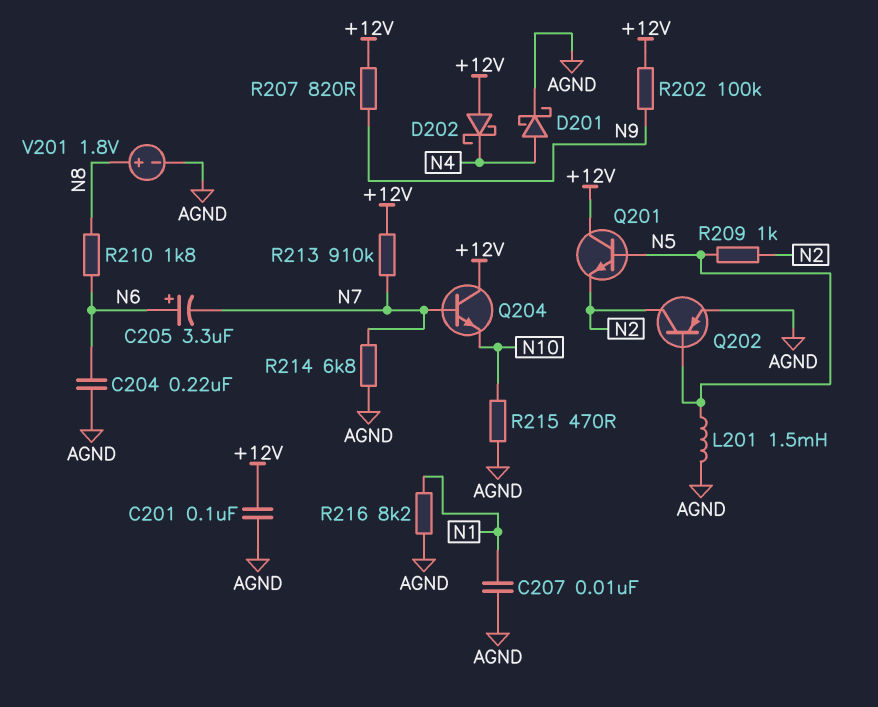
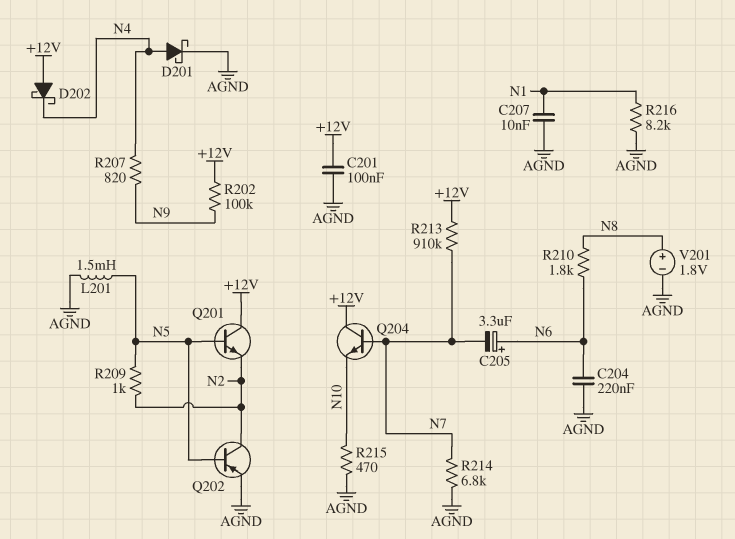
R207: 820 (+12V, N9) -> 820 (N4, N9)

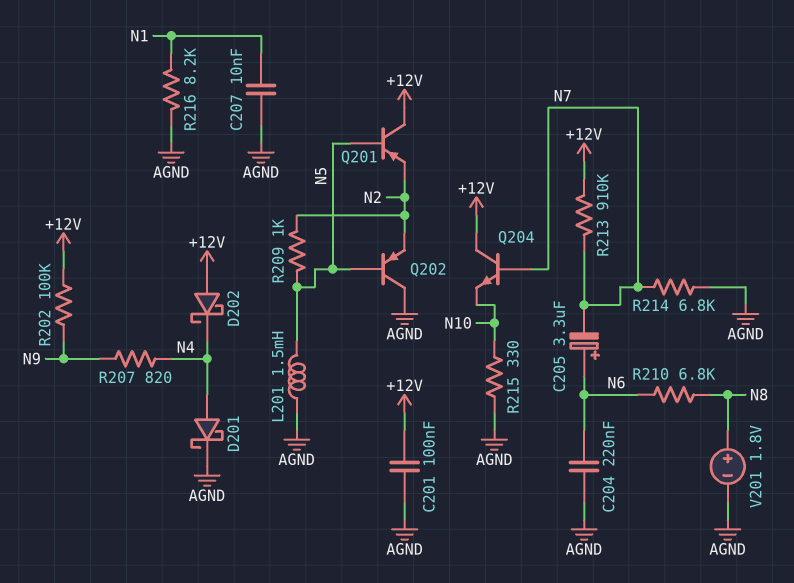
Q201: NPN (B N5, C +12V, E N2) -> PNP (B N5, C +12V, E N2)
Q202: PNP (B N5, C N2, E AGND) -> PNP (B N5, C AGND, E N2)
R210: 1.8k (N6, N8) -> 6.8k (N6, N8)
R215: 470 (AGND, N10) -> 330 (AGND, N10)

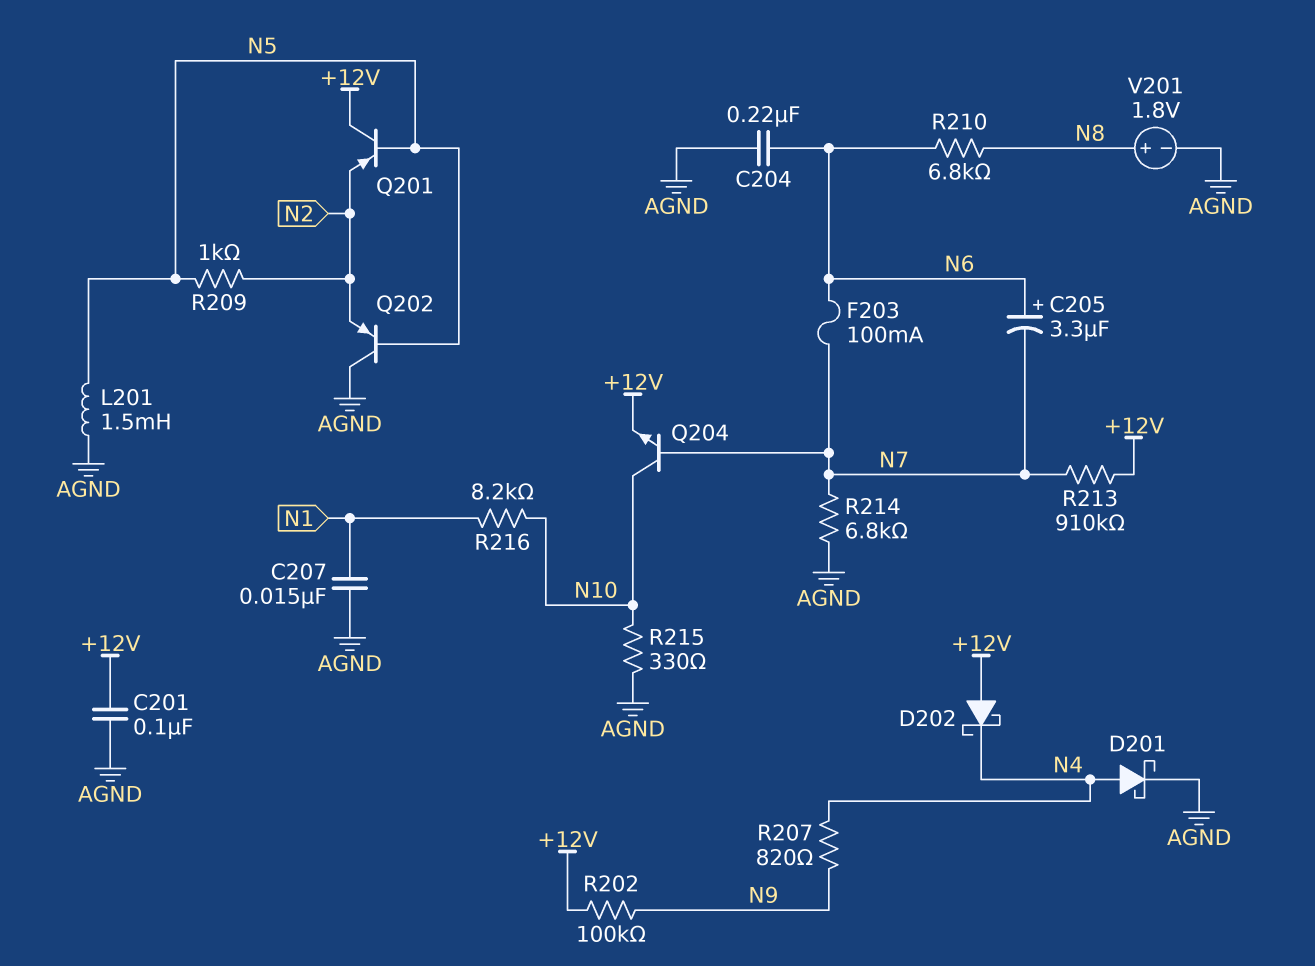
C207: 10nF (AGND, N1) -> 15nF (AGND, N1)
F203: none -> 100mA (N6, N7)
Q204: NPN (B N7, C +12V, E N10) -> NPN (B N7, C N10, E +12V)
R216: 8.2k (AGND, N1) -> 8.2k (N1, N10)

